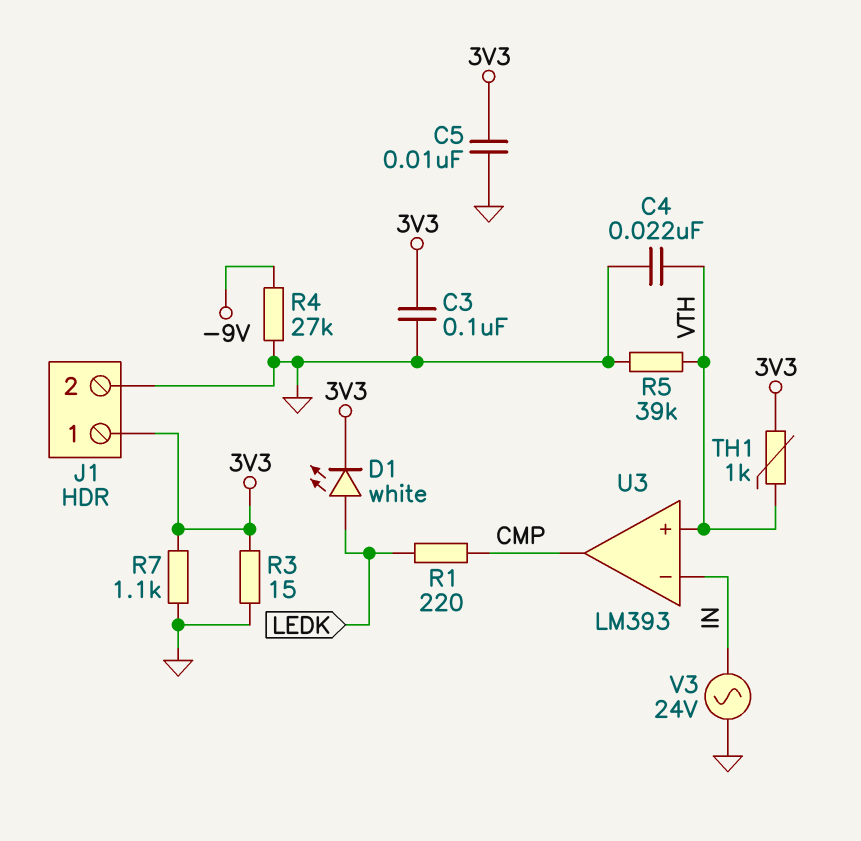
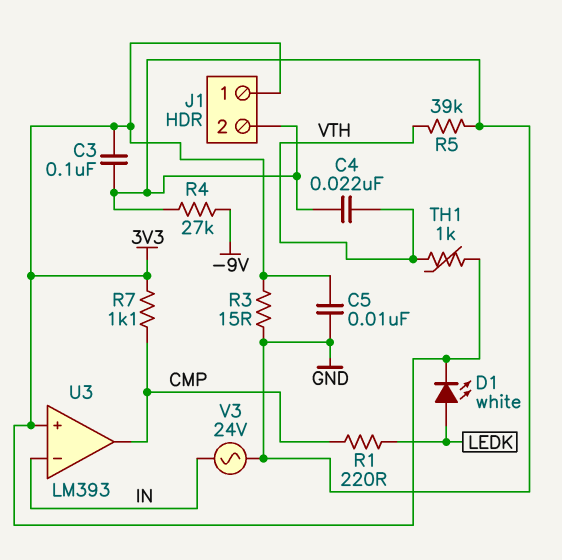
R7: 1.1k (3V3, GND) -> 1.1k (3V3, CMP)
U3 pin in+: VTH -> 3V3

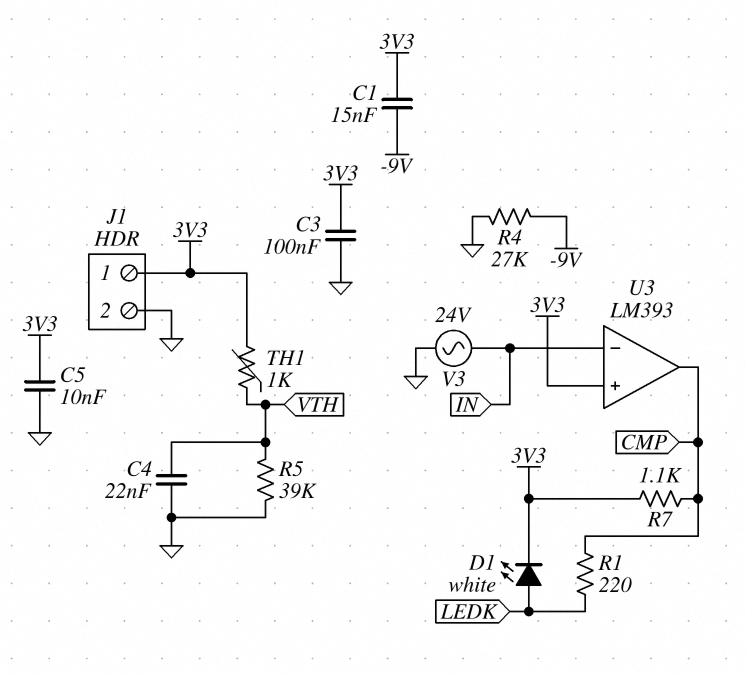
C1: none -> 15nF (-9V, 3V3)
R3: 15 (3V3, GND) -> none

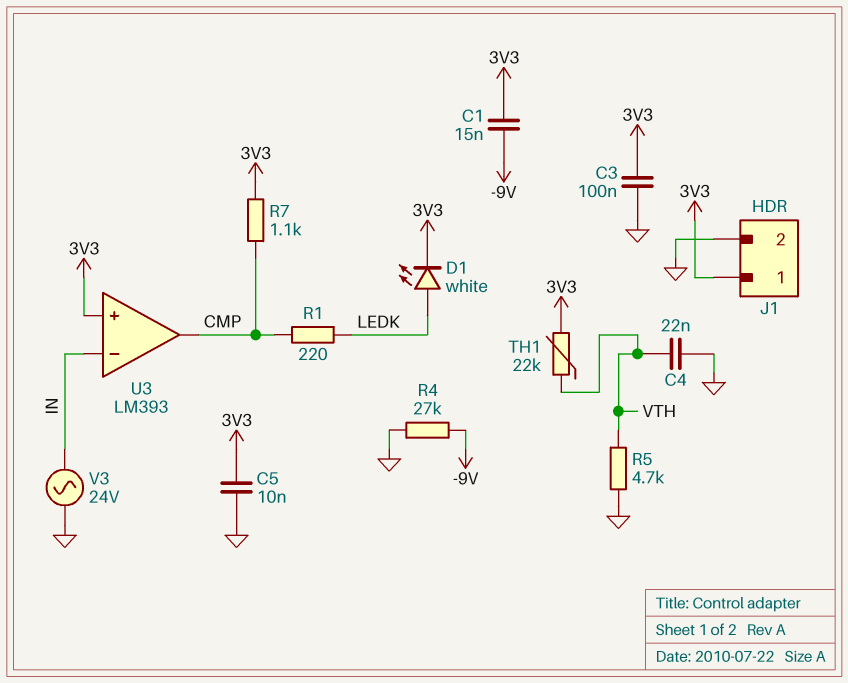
R5: 39k (GND, VTH) -> 4.7k (GND, VTH)
TH1: 1k (3V3, VTH) -> 22k (3V3, VTH)

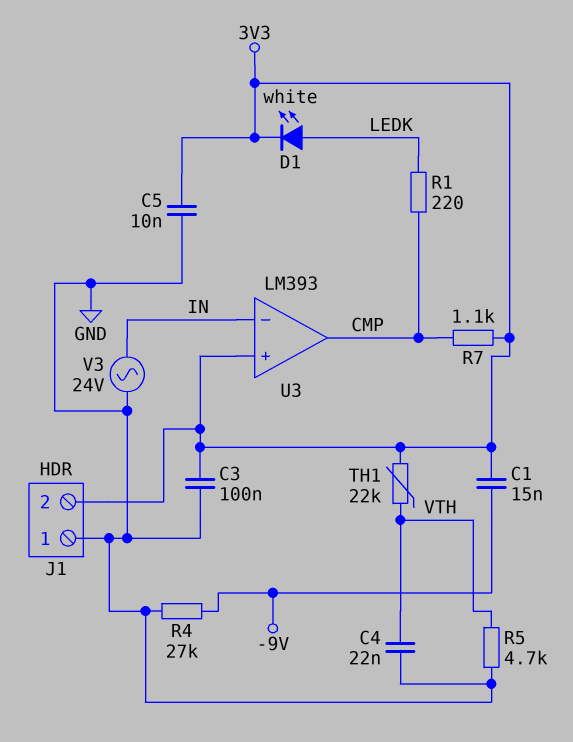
J1 pin 1: 3V3 -> GND
J1 pin 2: GND -> 3V3

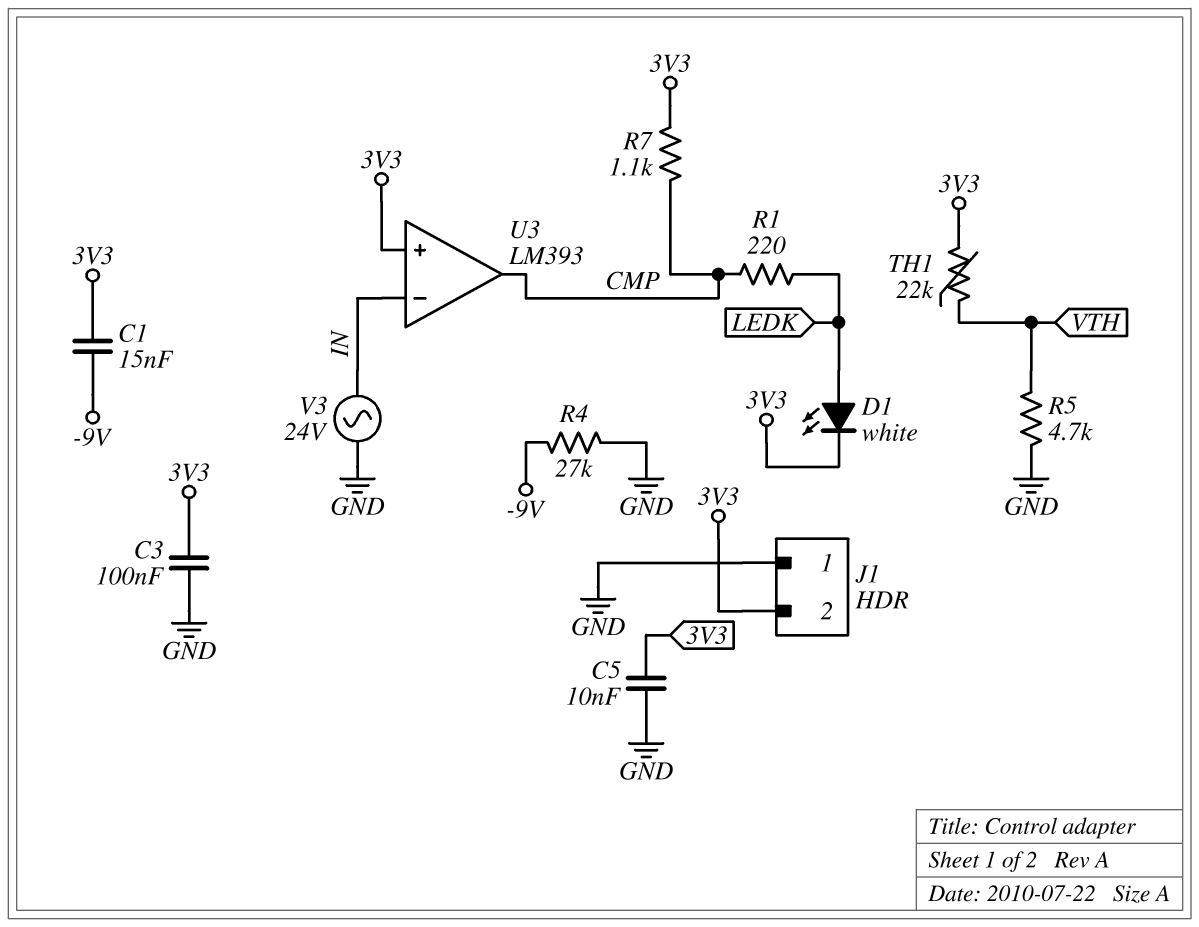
C4: 22nF (GND, VTH) -> none

